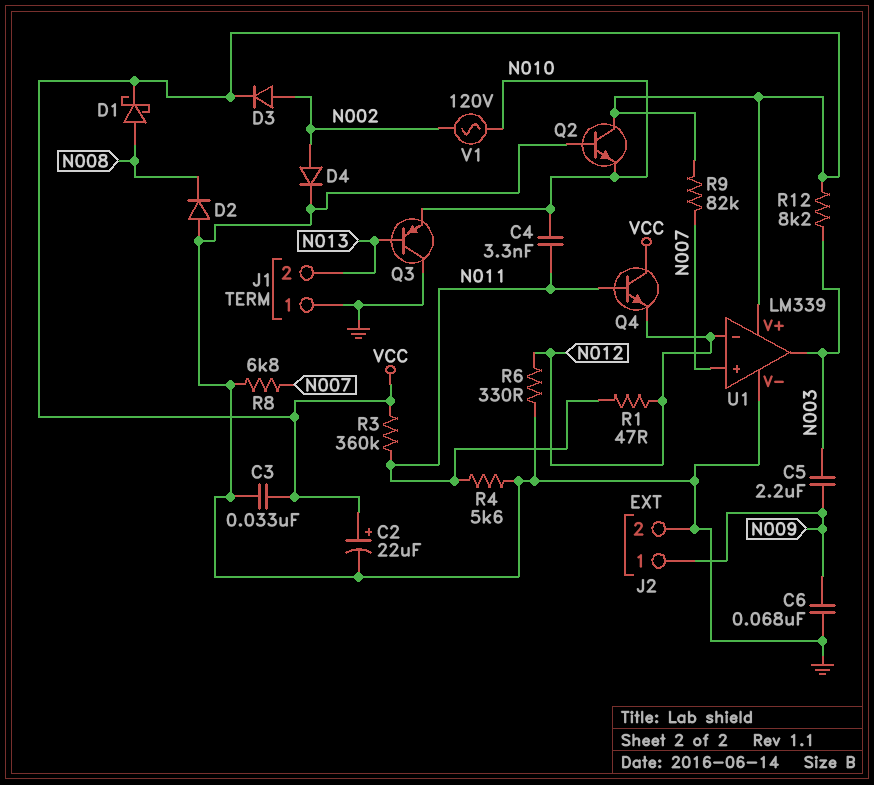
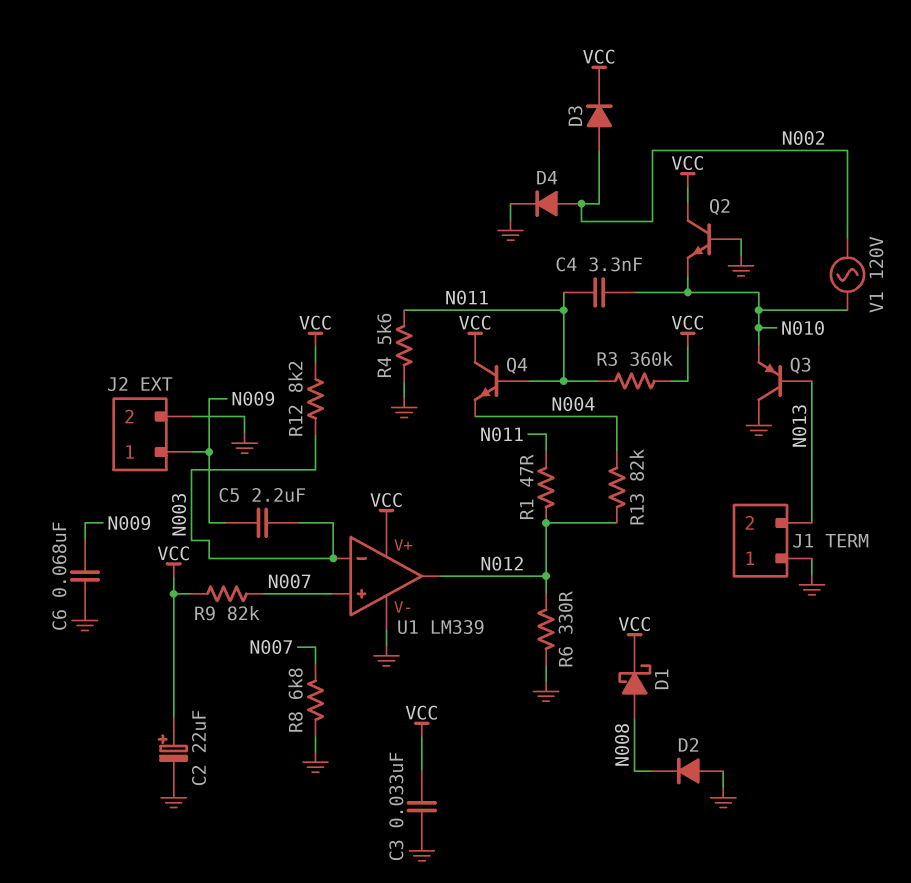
Q4: NPN (B N011, C VCC, E N012) -> NPN (B N011, C VCC, E N004)
R13: none -> 82k (N004, N012)
U1 pin in-: N012 -> N003
U1 pin out: N003 -> N012

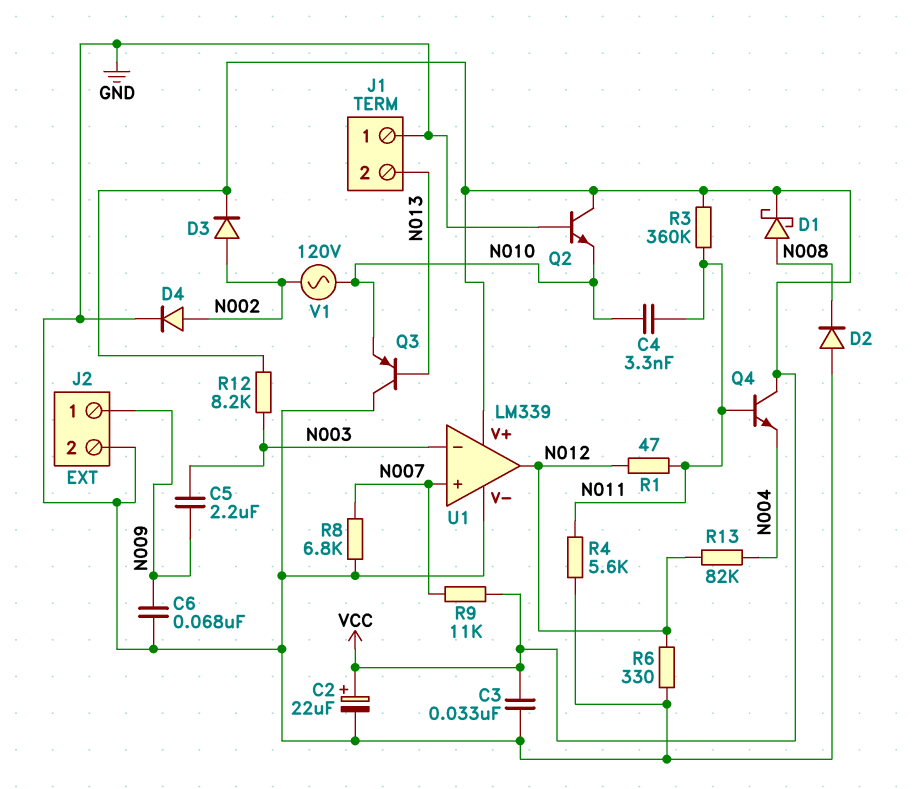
R9: 82k (N007, VCC) -> 11k (N007, VCC)

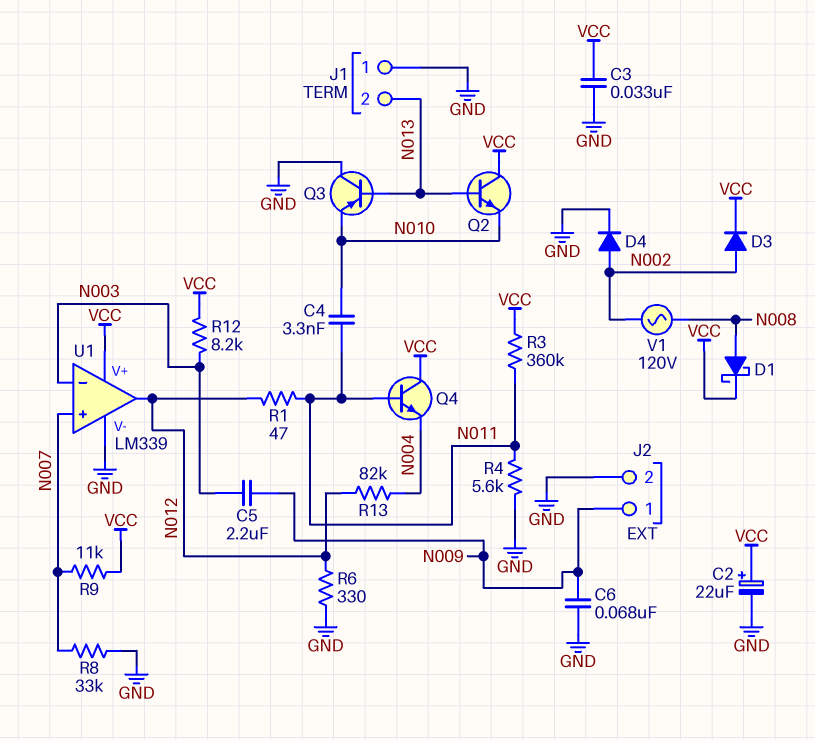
D2: diode (A GND, K N008) -> none
Q2: NPN (B GND, C VCC, E N010) -> NPN (B N013, C VCC, E N010)
R8: 6.8k (GND, N007) -> 33k (GND, N007)
V1: AC 120V (N002, N010) -> AC 120V (N002, N008)

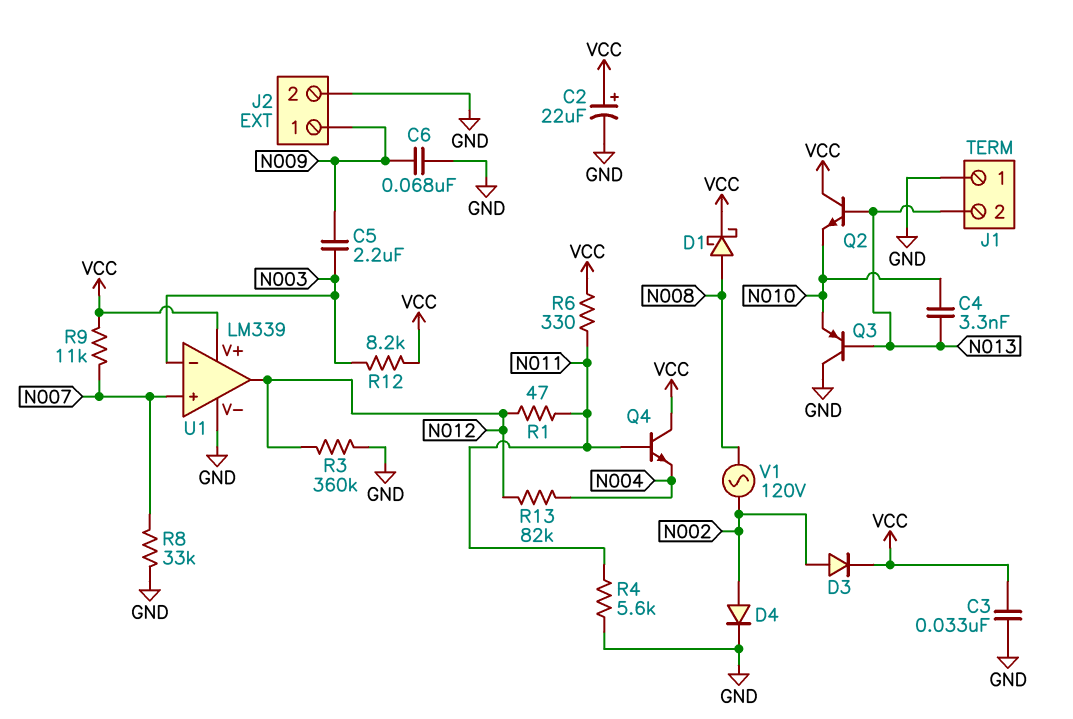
C4: 3.3nF (N010, N011) -> 3.3nF (N010, N013)
R3: 360k (N011, VCC) -> 360k (GND, N012)
R6: 330 (GND, N012) -> 330 (N011, VCC)

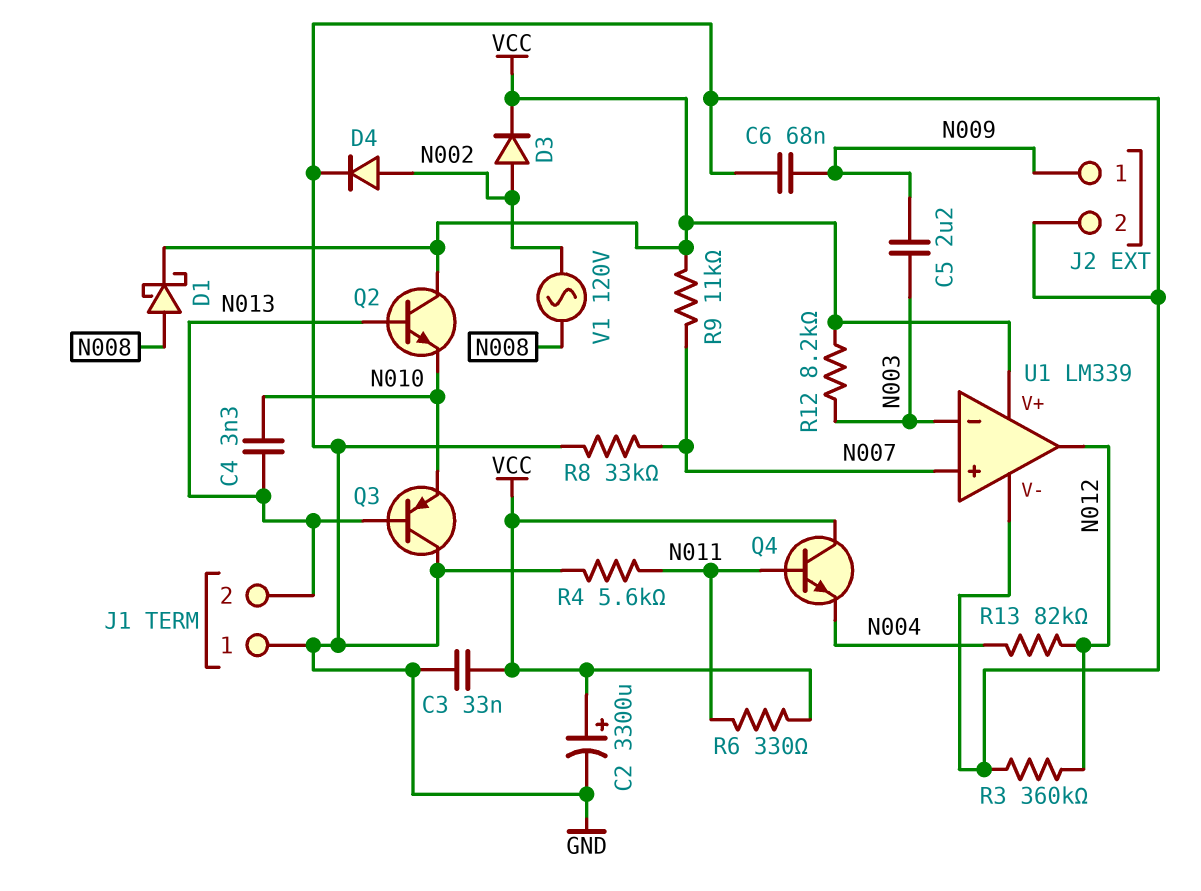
C2: 22uF (plus VCC, minus GND) -> 3300uF (plus VCC, minus GND)
R1: 47 (N011, N012) -> none

